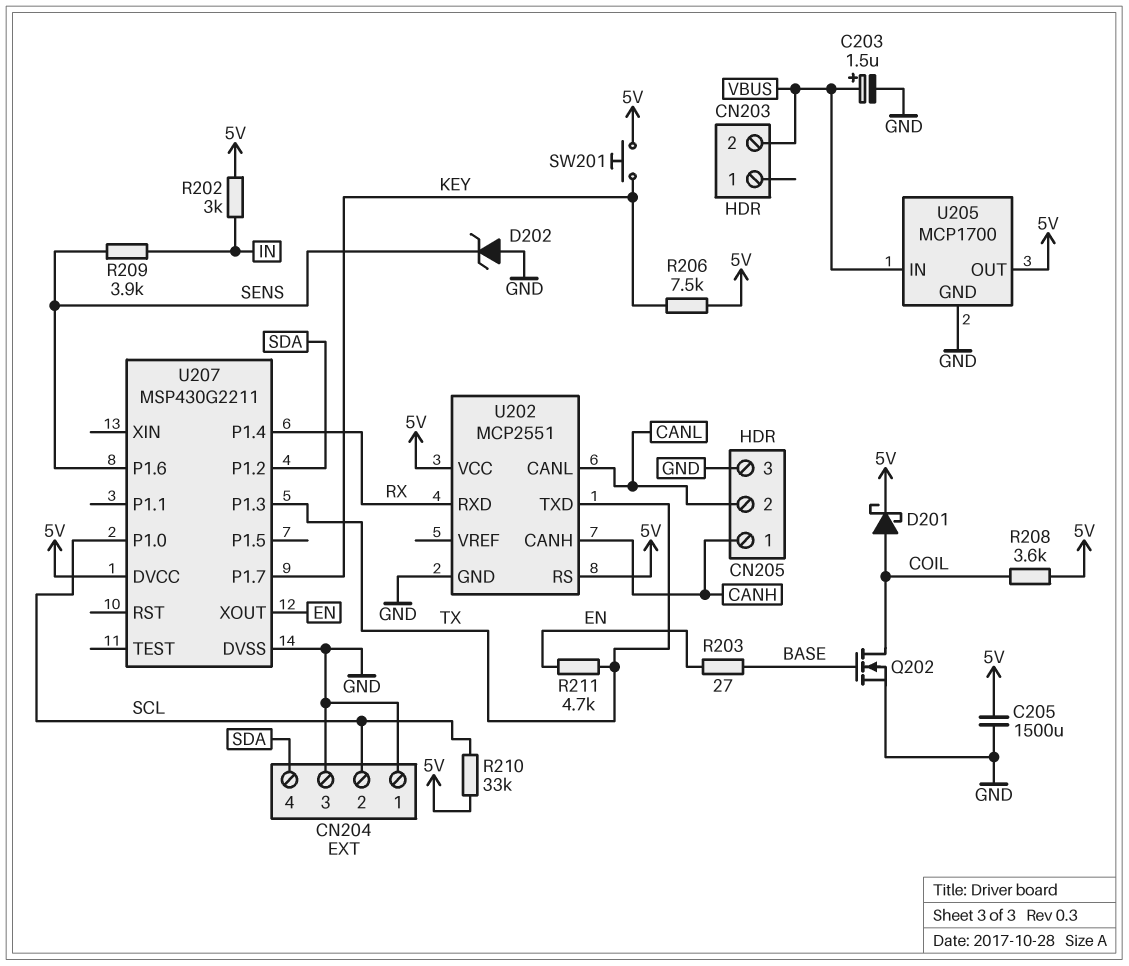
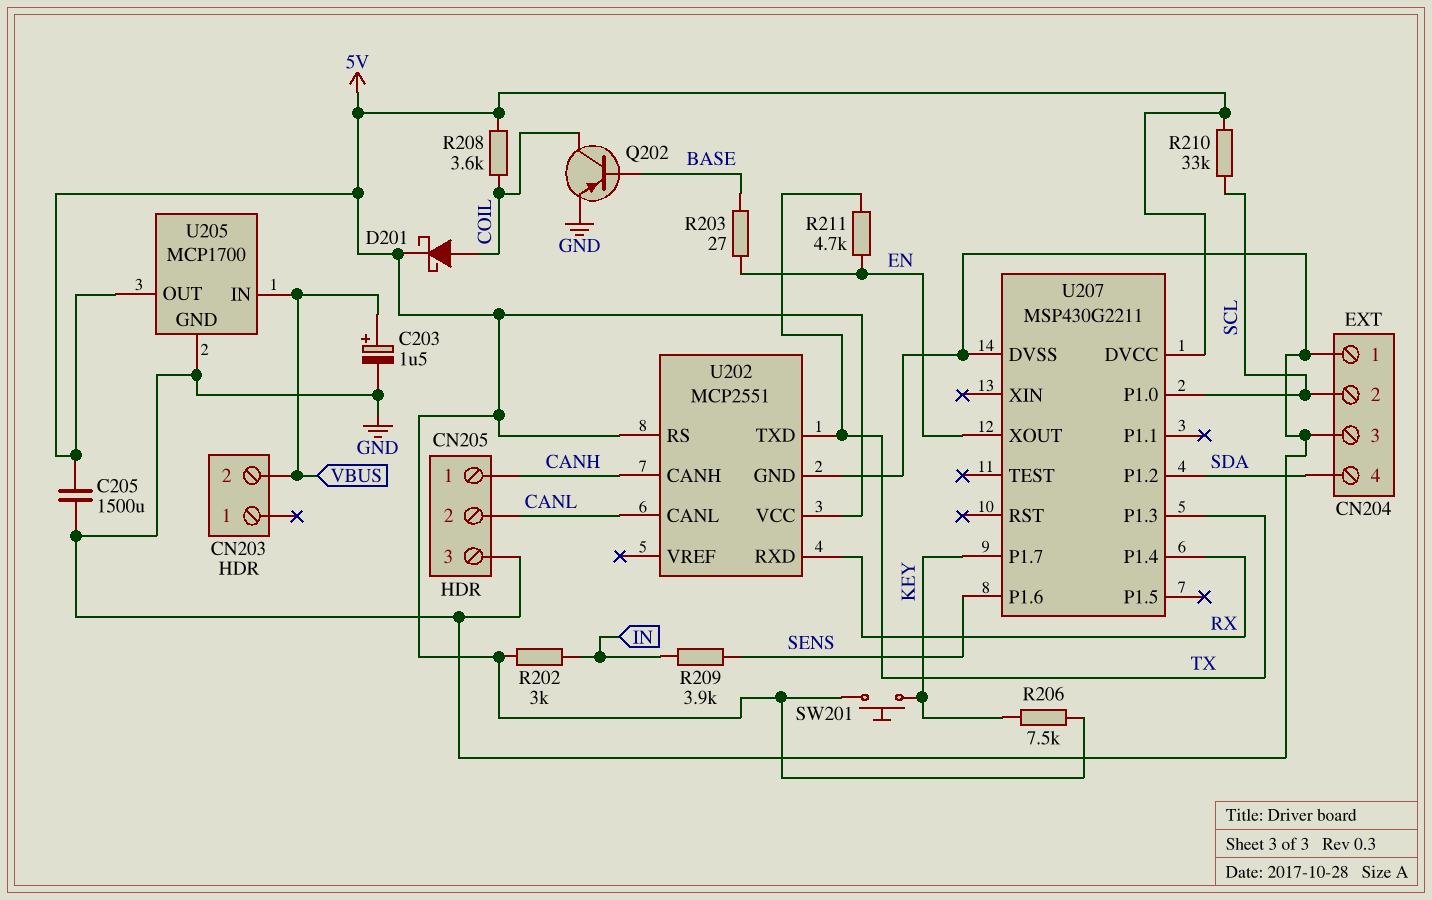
D202: zener (A GND, K SENS) -> none
Q202: NMOS (G BASE, D COIL, S GND) -> PNP (B BASE, C COIL, E GND)

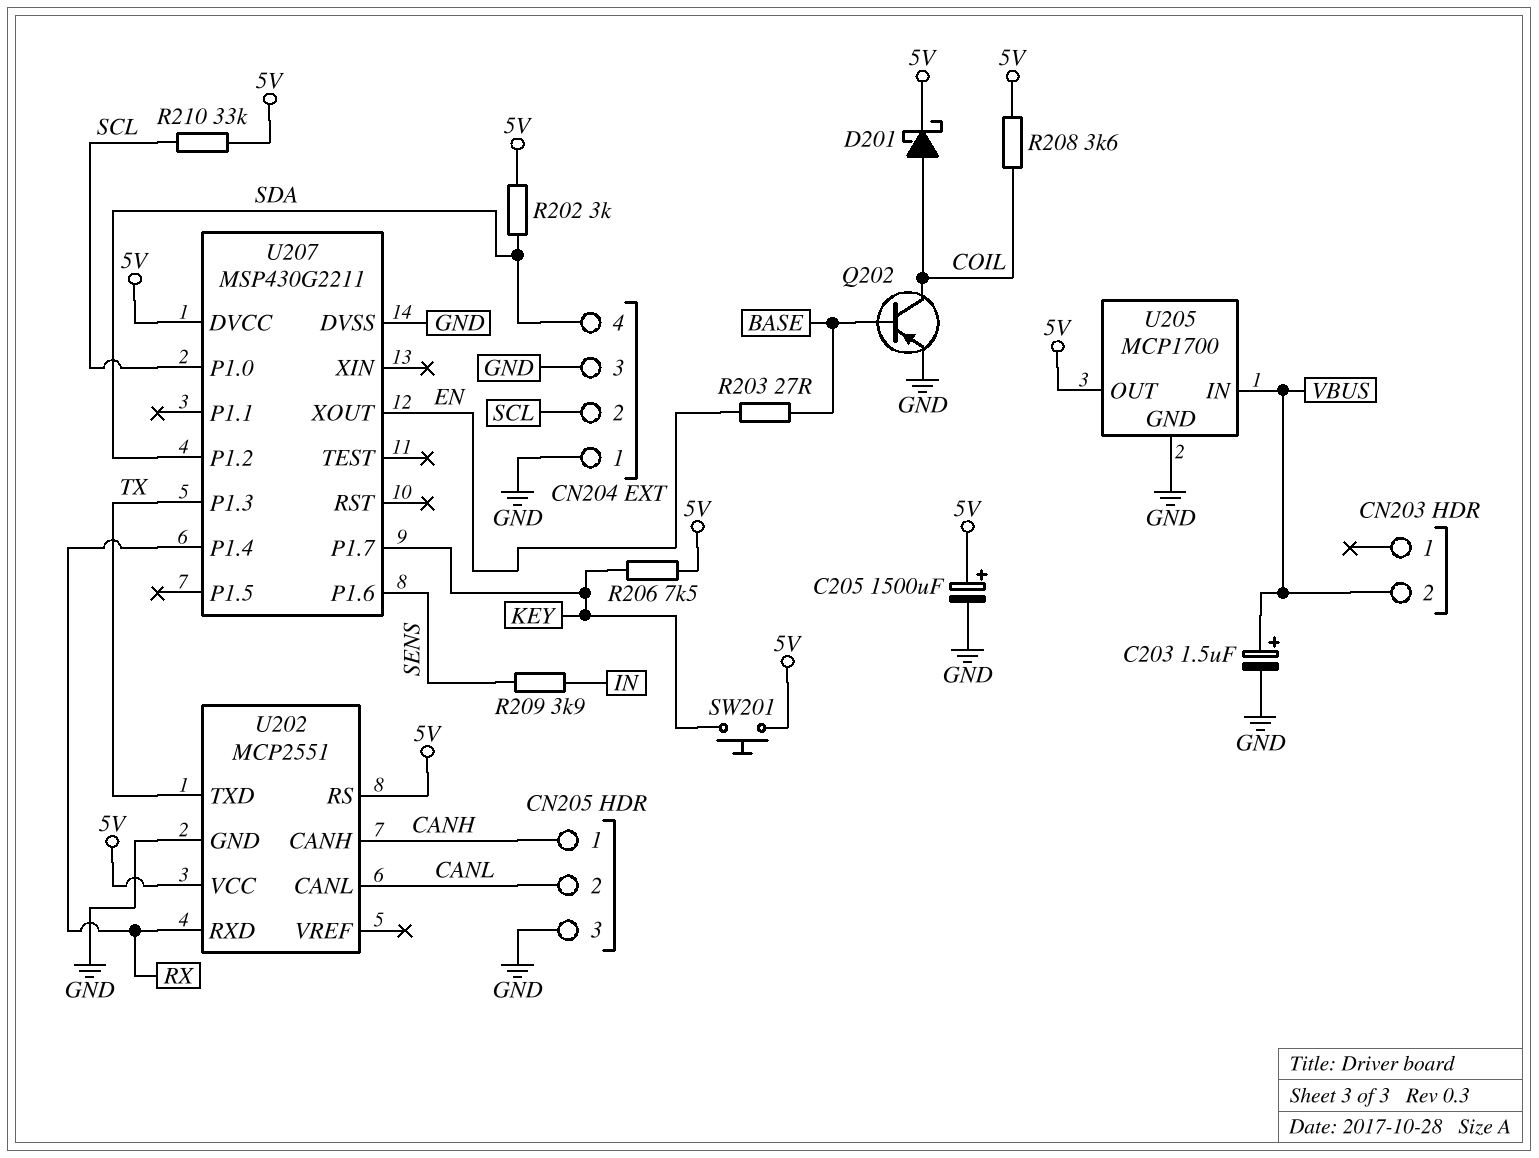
C205: 1500uF (5V, GND) -> 1500uF (plus 5V, minus GND)
R202: 3k (5V, IN) -> 3k (5V, SDA)
R211: 4.7k (EN, TX) -> none

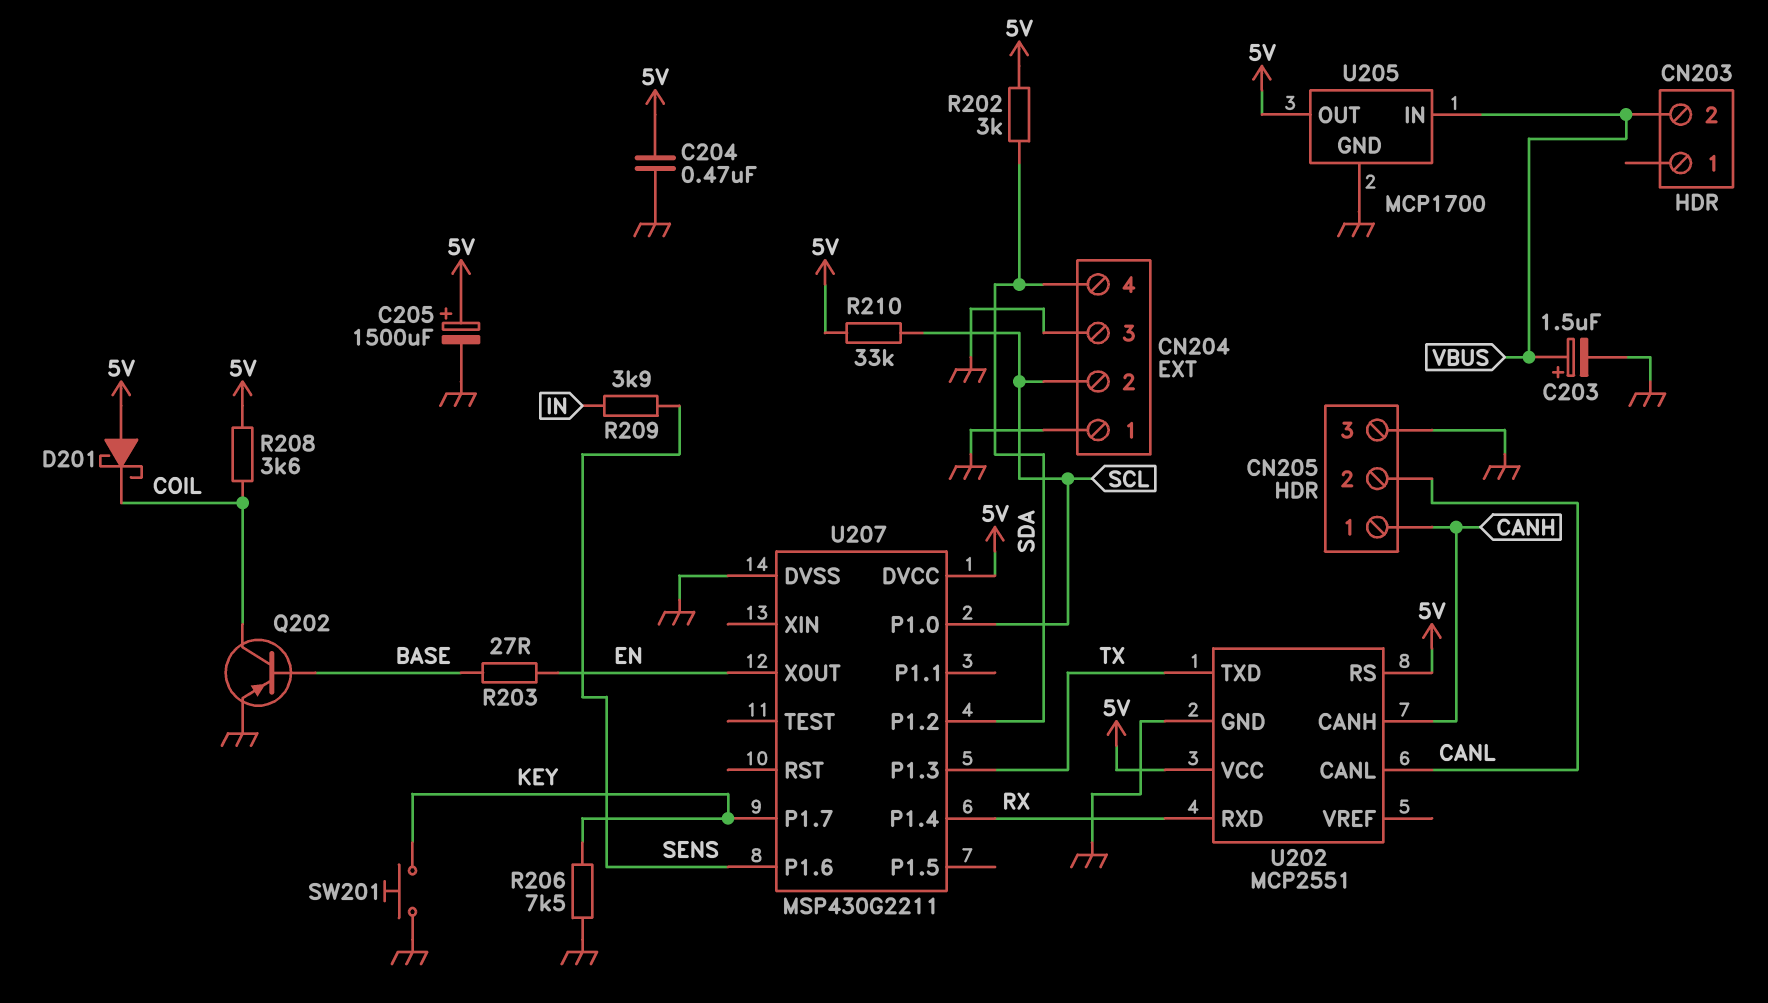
C204: none -> 470nF (5V, GND)
D201: schottky (A COIL, K 5V) -> schottky (A 5V, K COIL)
R206: 7.5k (5V, KEY) -> 7.5k (GND, KEY)
SW201: button (5V, KEY) -> button (GND, KEY)

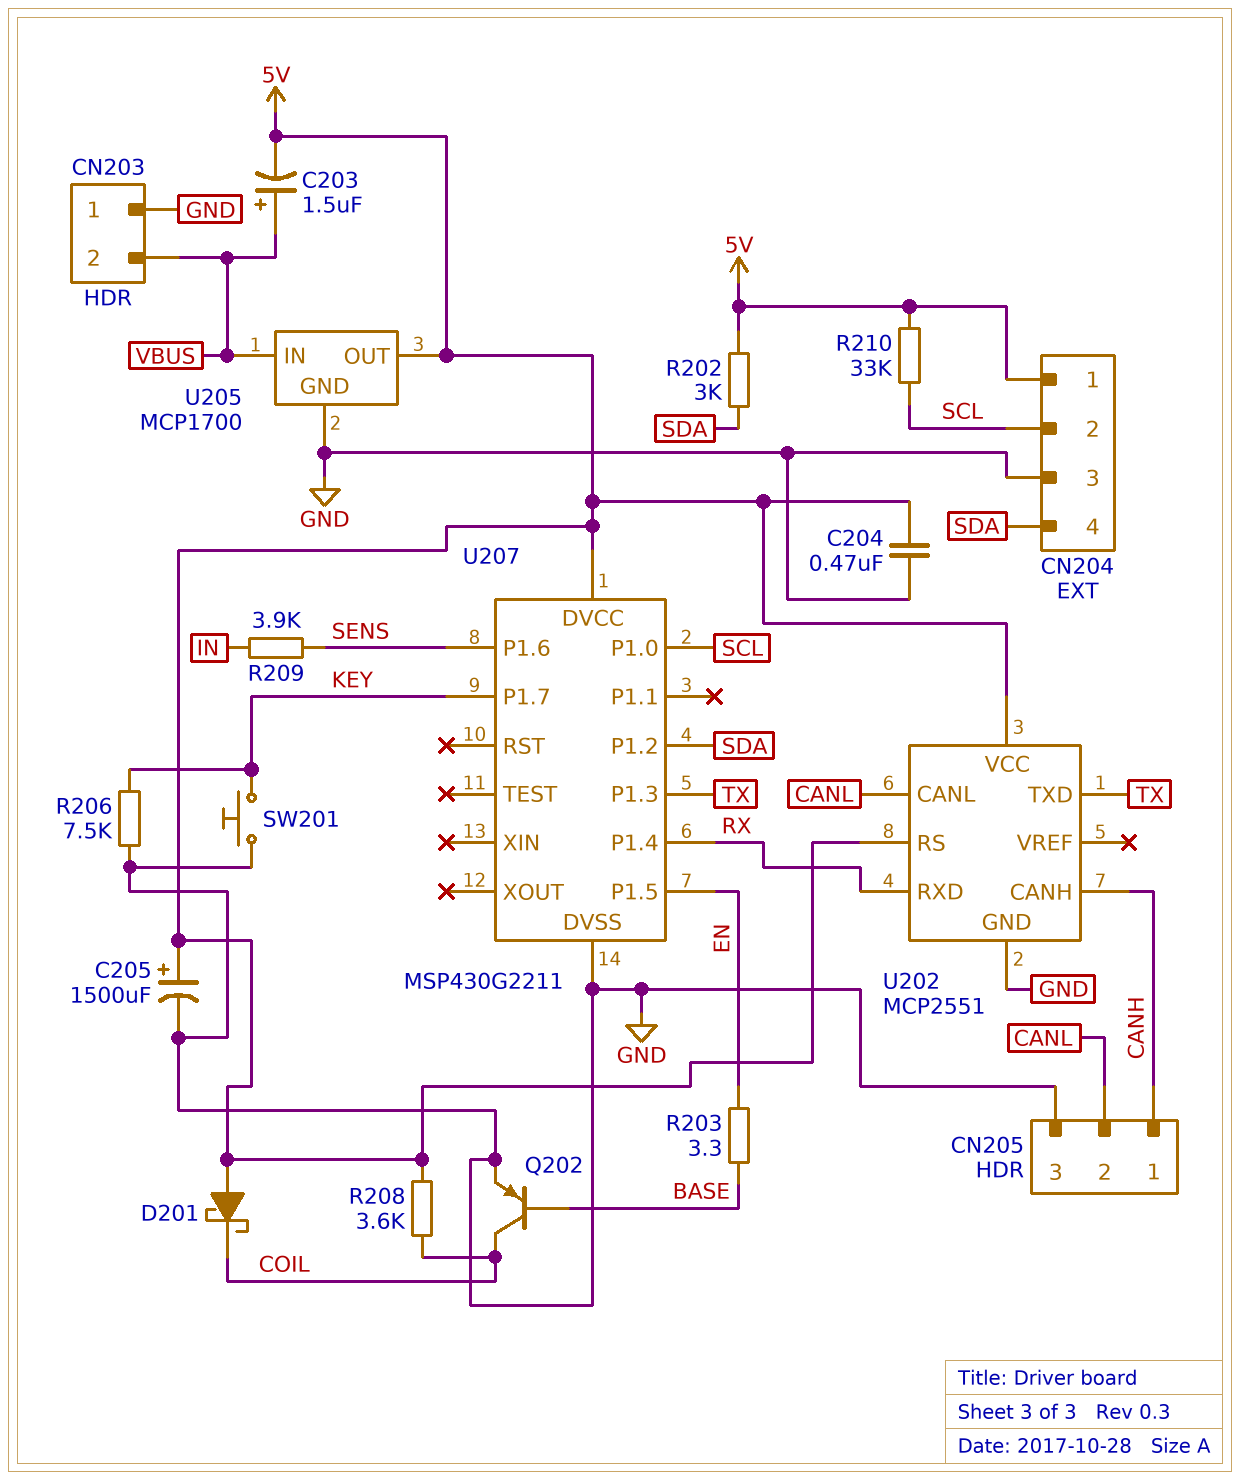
C203: 1.5uF (plus VBUS, minus GND) -> 1.5uF (plus VBUS, minus 5V)
CN203 pin 1: none -> GND
CN204 pin 1: GND -> 5V
R203: 27 (BASE, EN) -> 3.3 (BASE, EN)
U207 pin P1.5: none -> EN
U207 pin XOUT: EN -> none

